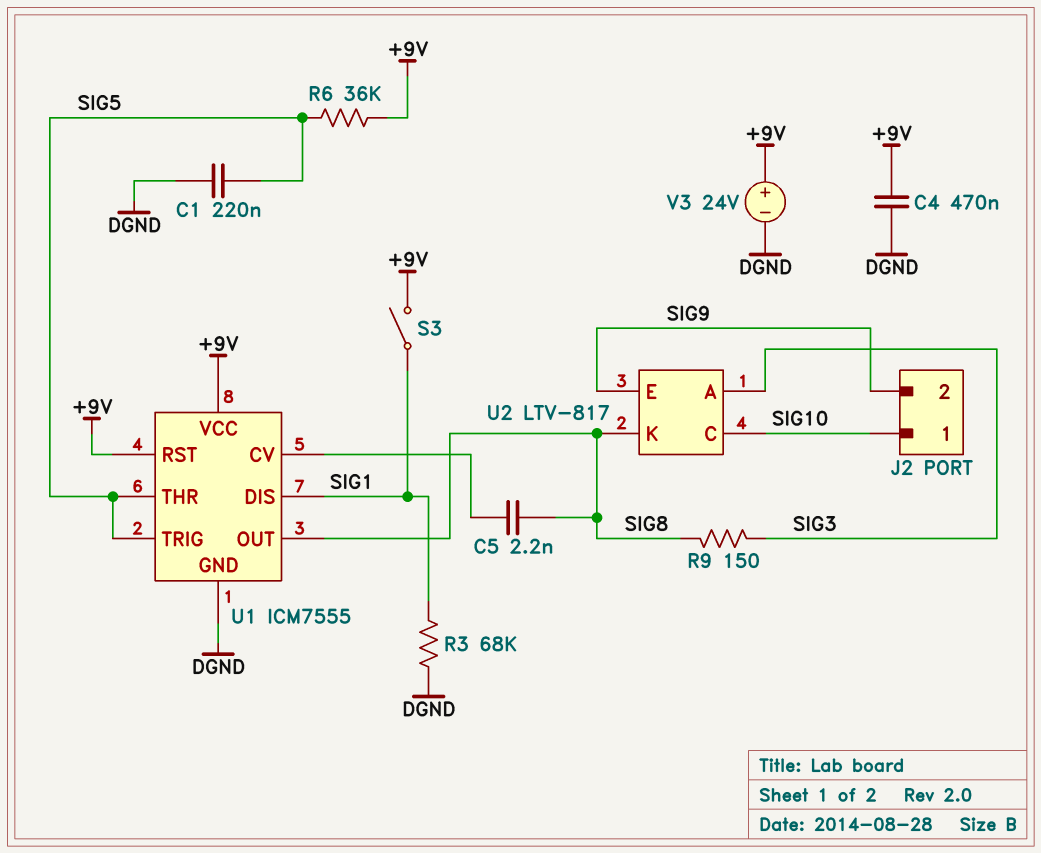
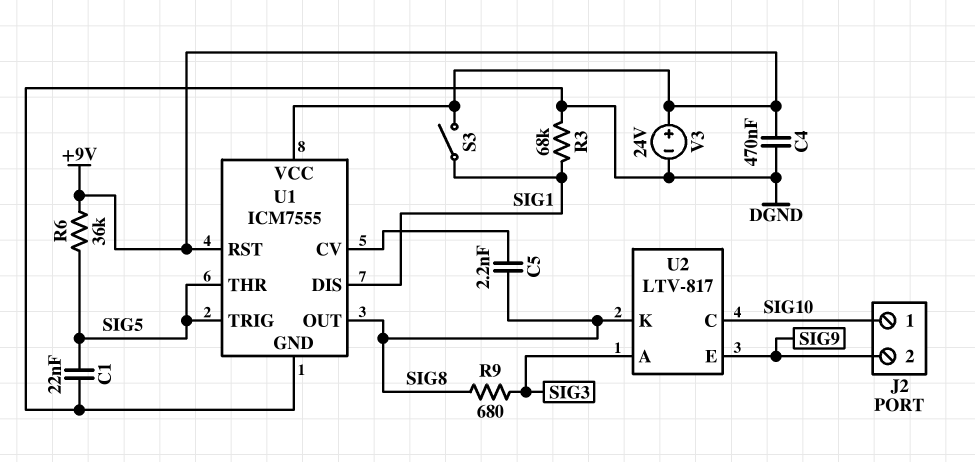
C1: 220nF (DGND, SIG5) -> 22nF (DGND, SIG5)
R9: 150 (SIG3, SIG8) -> 680 (SIG3, SIG8)

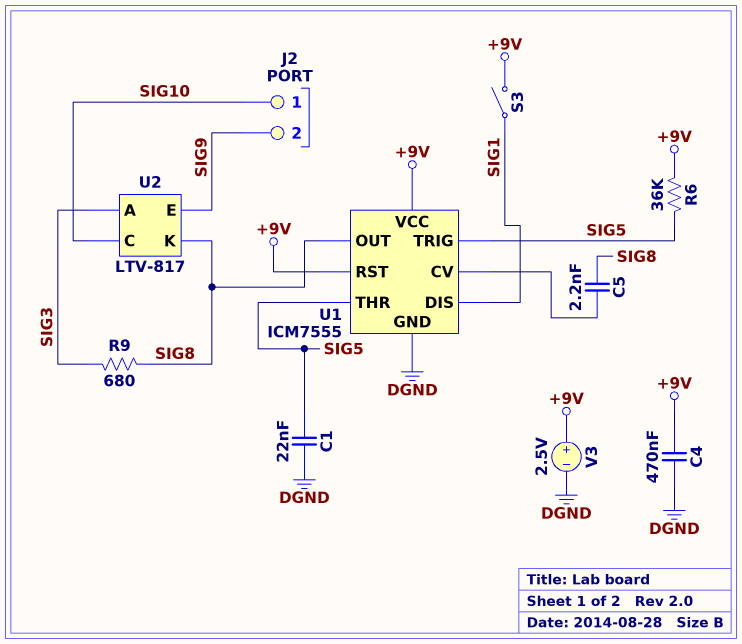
R3: 68k (DGND, SIG1) -> none
V3: 24V (plus +9V, minus DGND) -> 2.5V (plus +9V, minus DGND)

